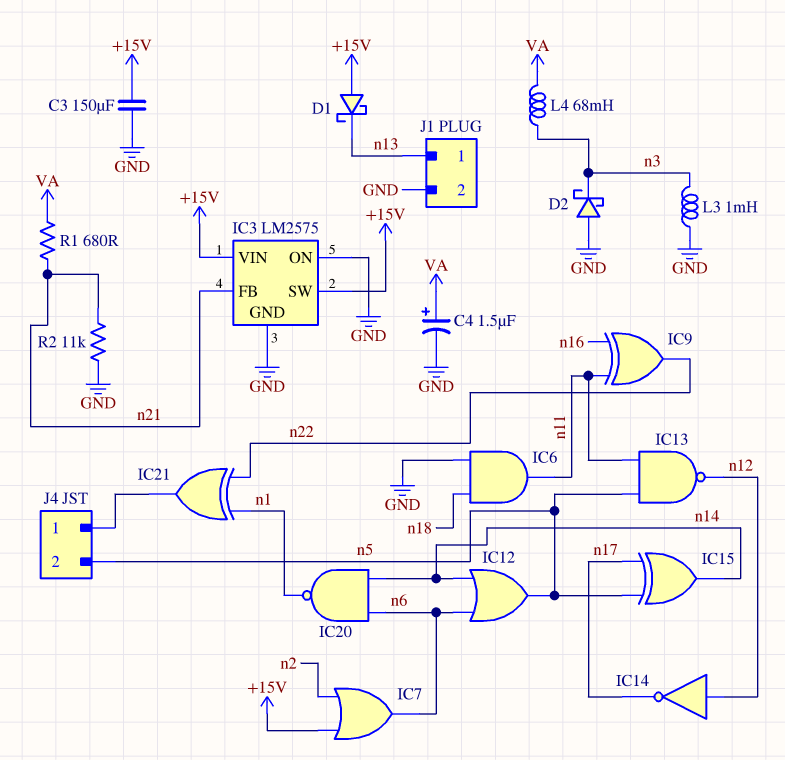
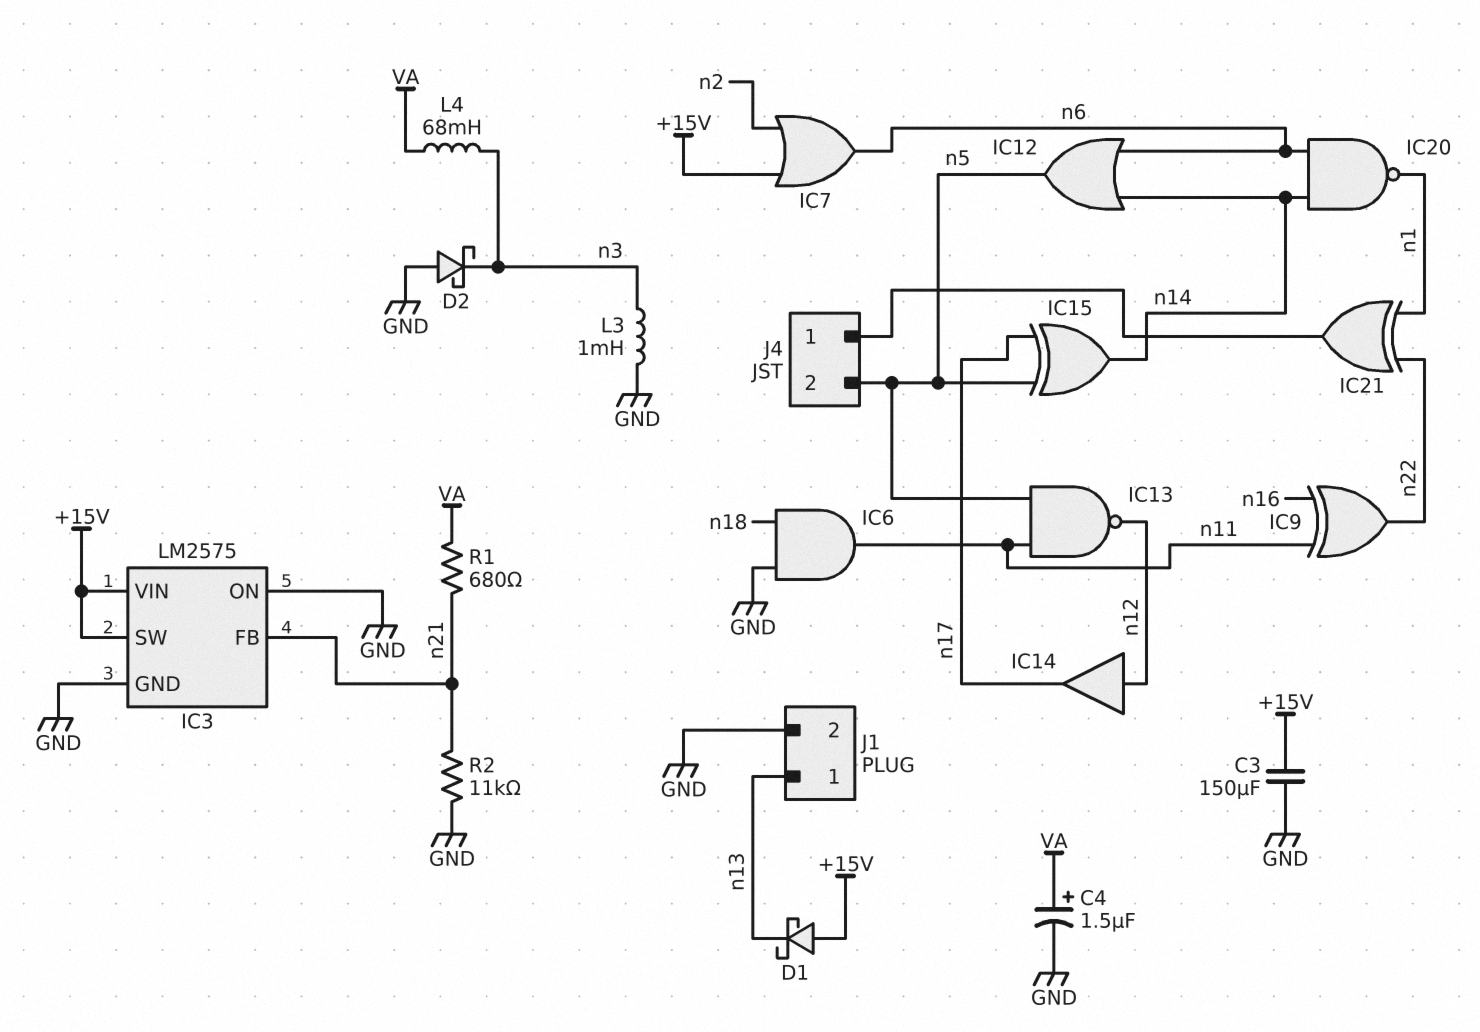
IC14: NOT (in n12, out n17) -> buffer (in n12, out n17)

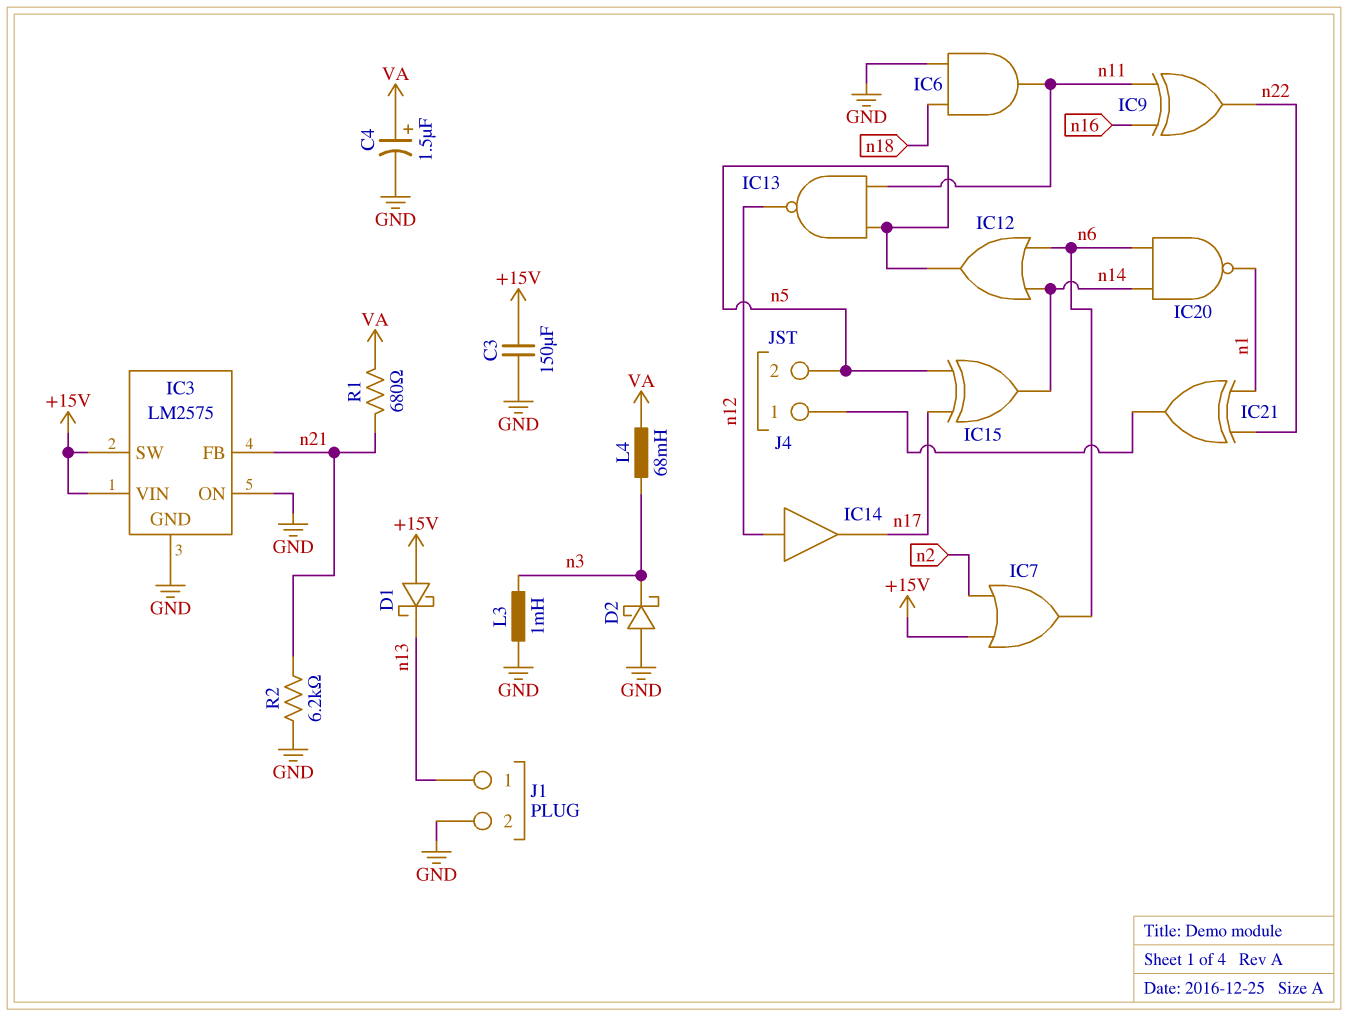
R2: 11k (GND, n21) -> 6.2k (GND, n21)

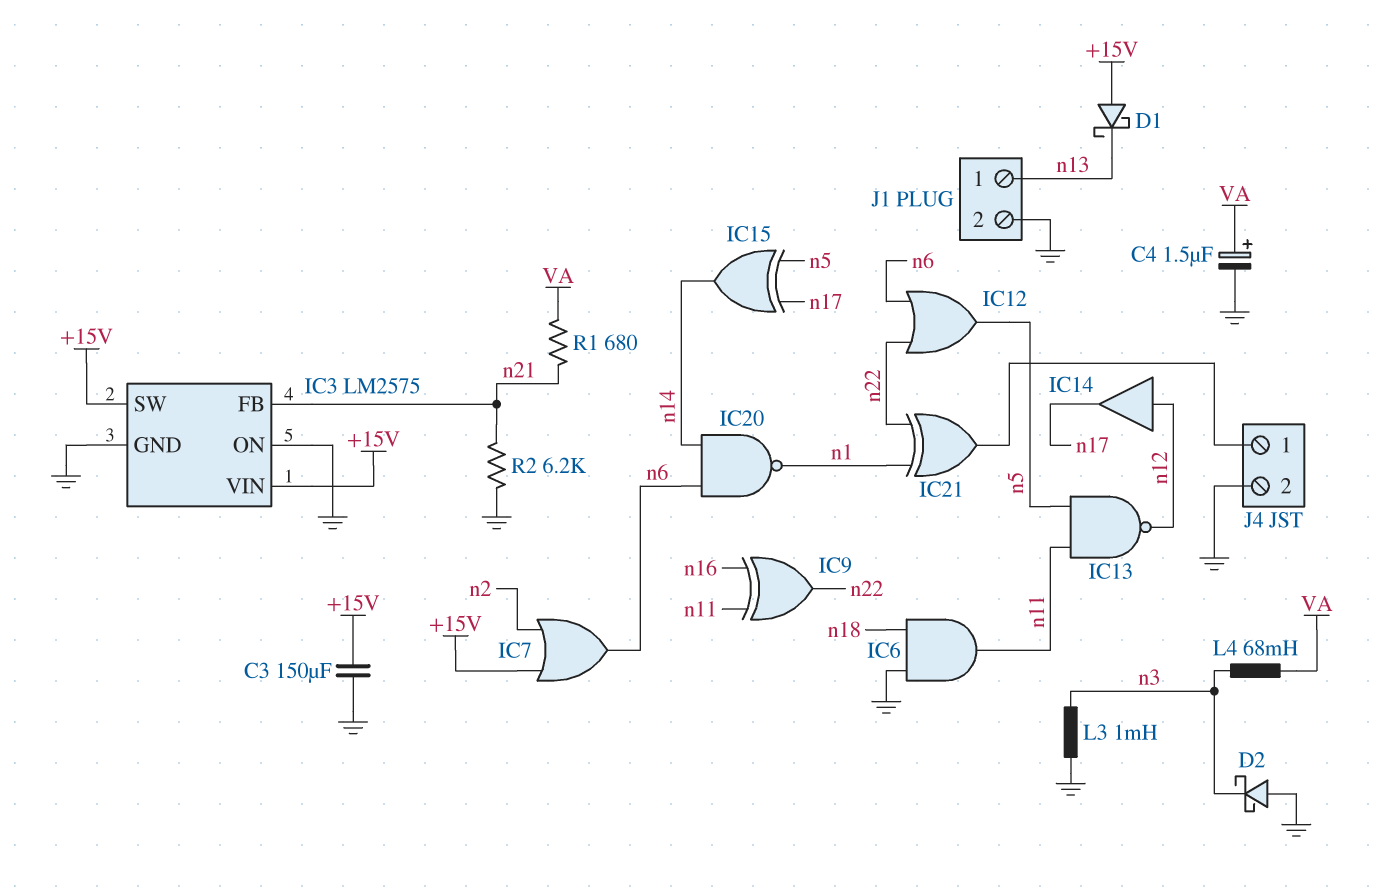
IC12: OR (in n6, in n14, out n5) -> OR (in n6, in n22, out n5)
J4 pin 2: n5 -> GND

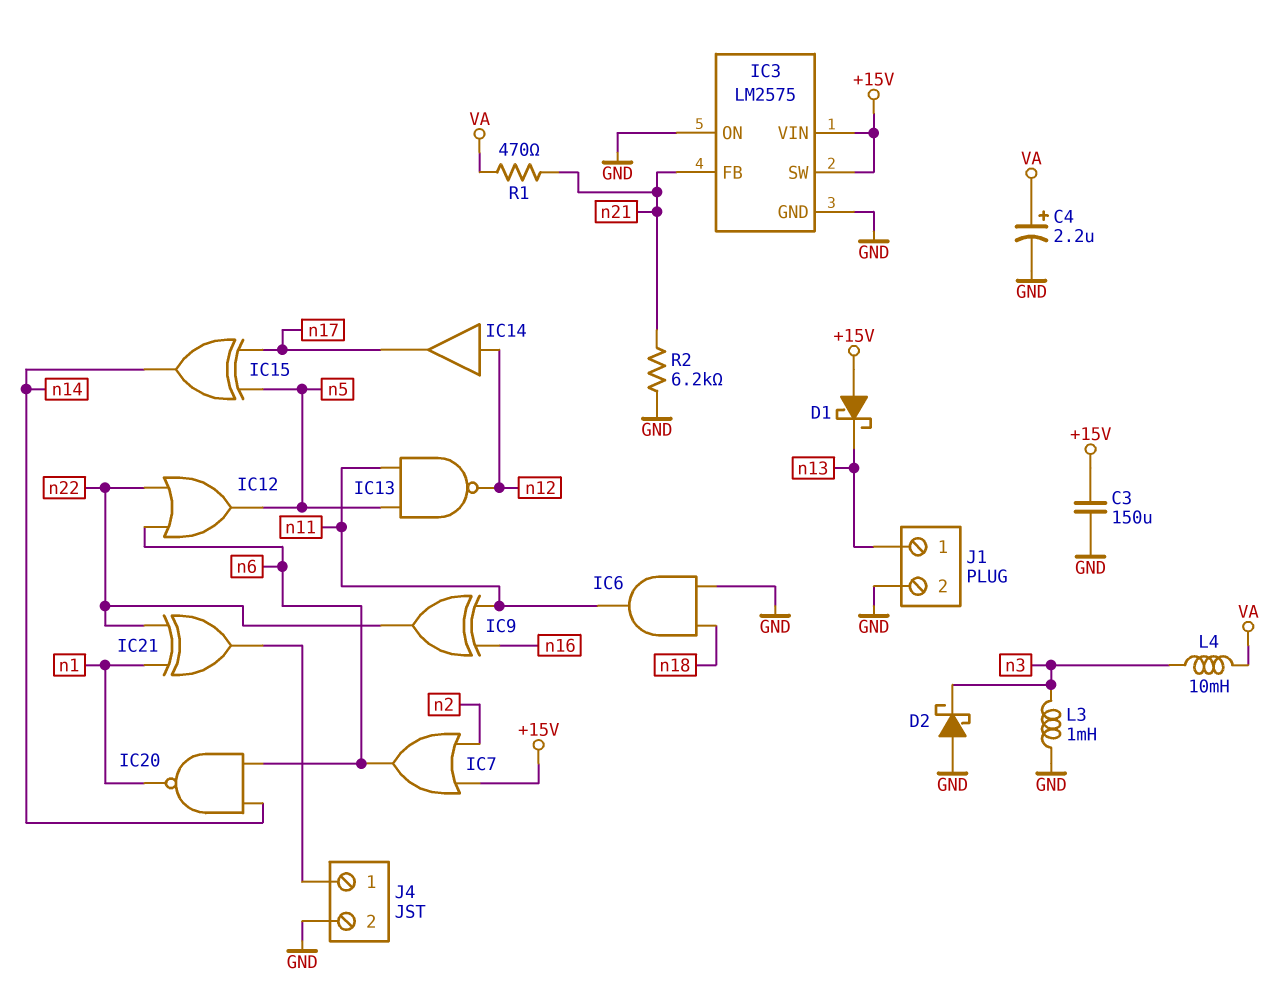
C4: 1.5uF (plus VA, minus GND) -> 2.2uF (plus VA, minus GND)
L4: 68mH (VA, n3) -> 10mH (VA, n3)
R1: 680 (VA, n21) -> 470 (VA, n21)

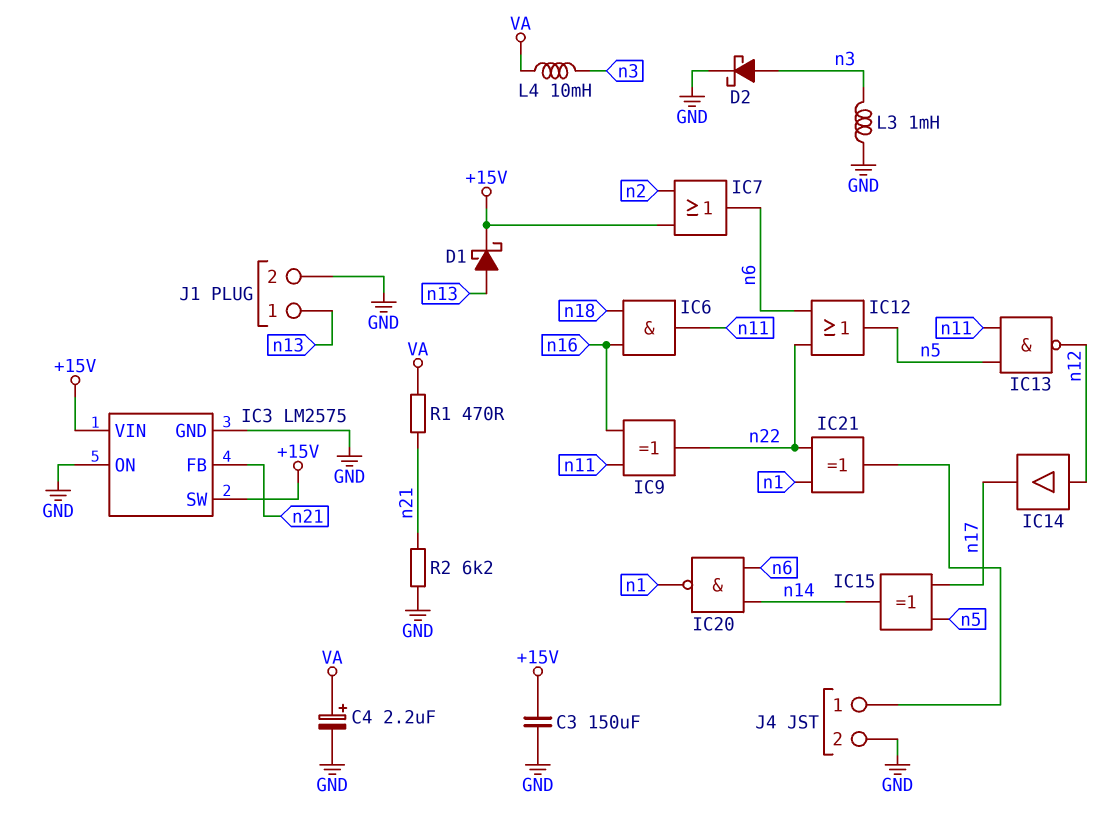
D1: schottky (A +15V, K n13) -> schottky (A n13, K +15V)
D2: schottky (A GND, K n3) -> schottky (A n3, K GND)
IC6: AND (in GND, in n18, out n11) -> AND (in n16, in n18, out n11)

